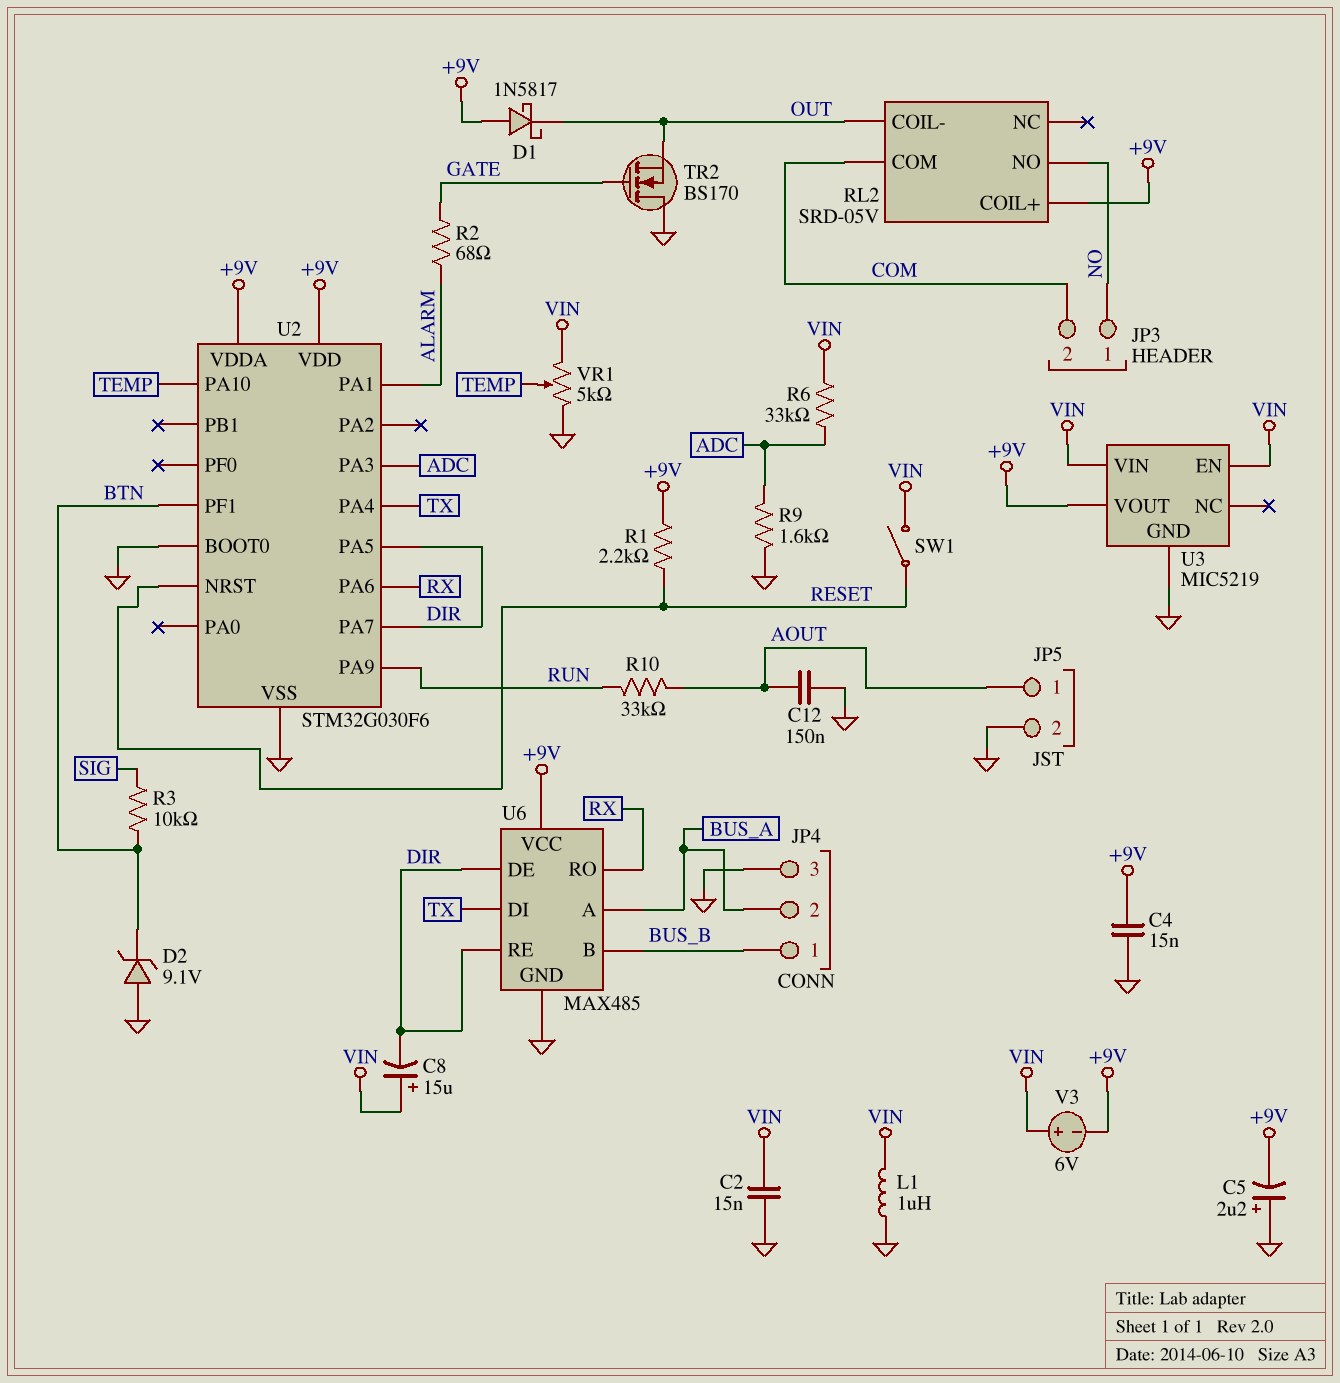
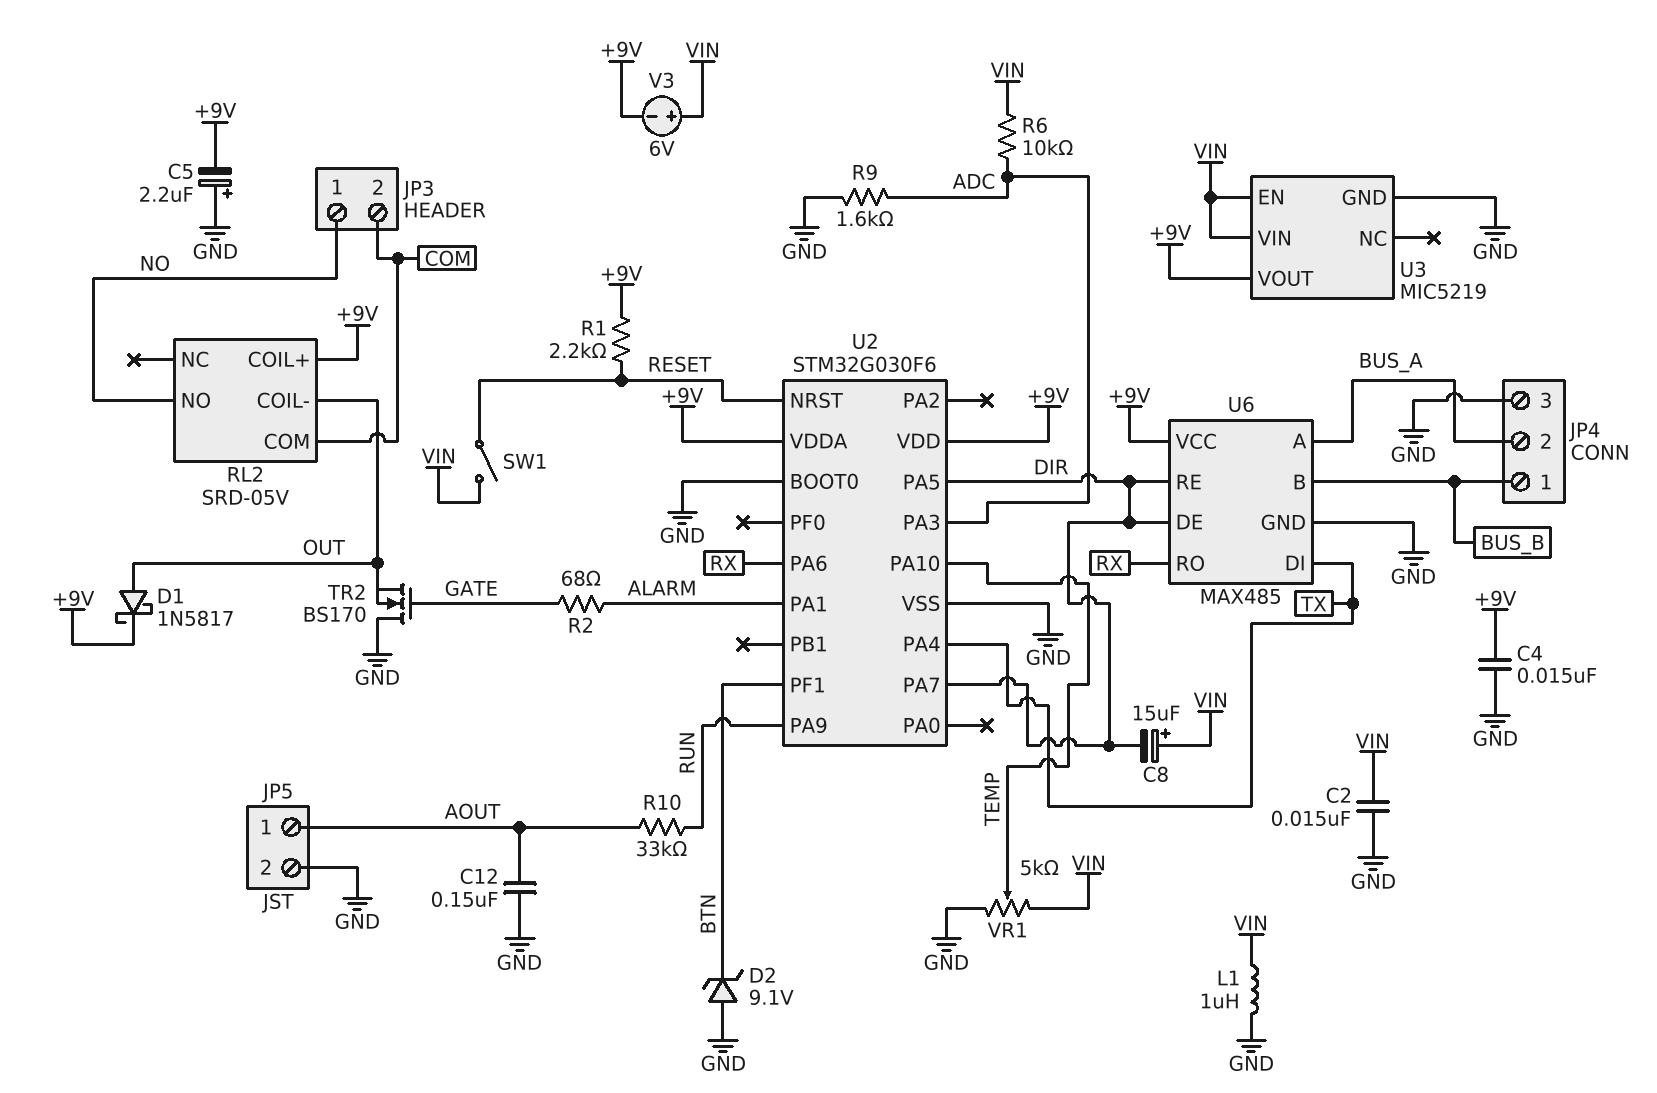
D1: schottky 1N5817 (A +9V, K OUT) -> schottky 1N5817 (A OUT, K +9V)
R3: 10k (BTN, SIG) -> none
R6: 33k (ADC, VIN) -> 10k (ADC, VIN)

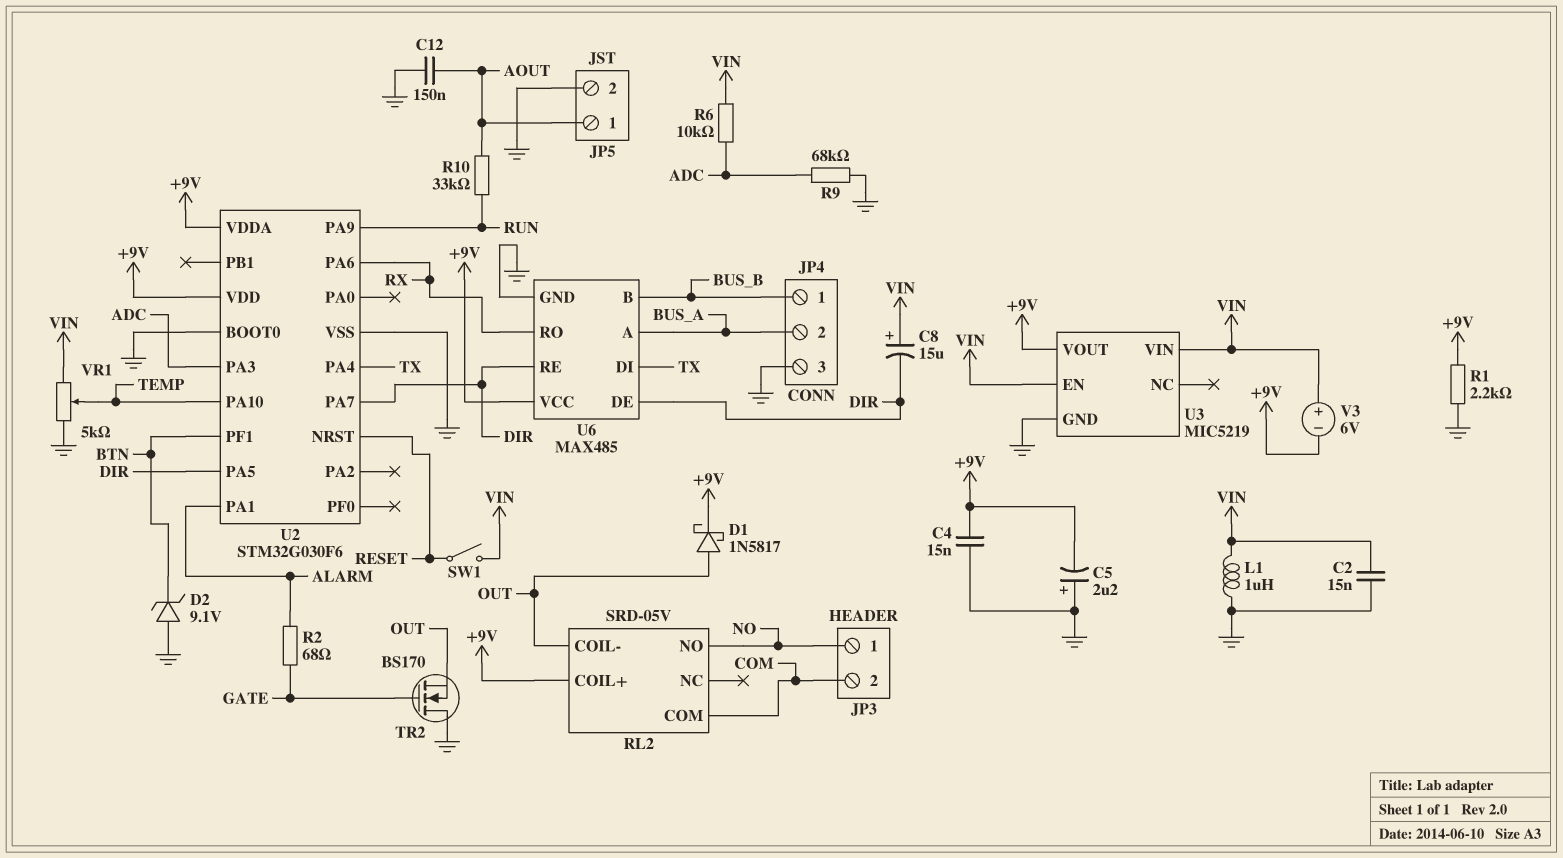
R1: 2.2k (+9V, RESET) -> 2.2k (+9V, GND)
R9: 1.6k (ADC, GND) -> 68k (ADC, GND)

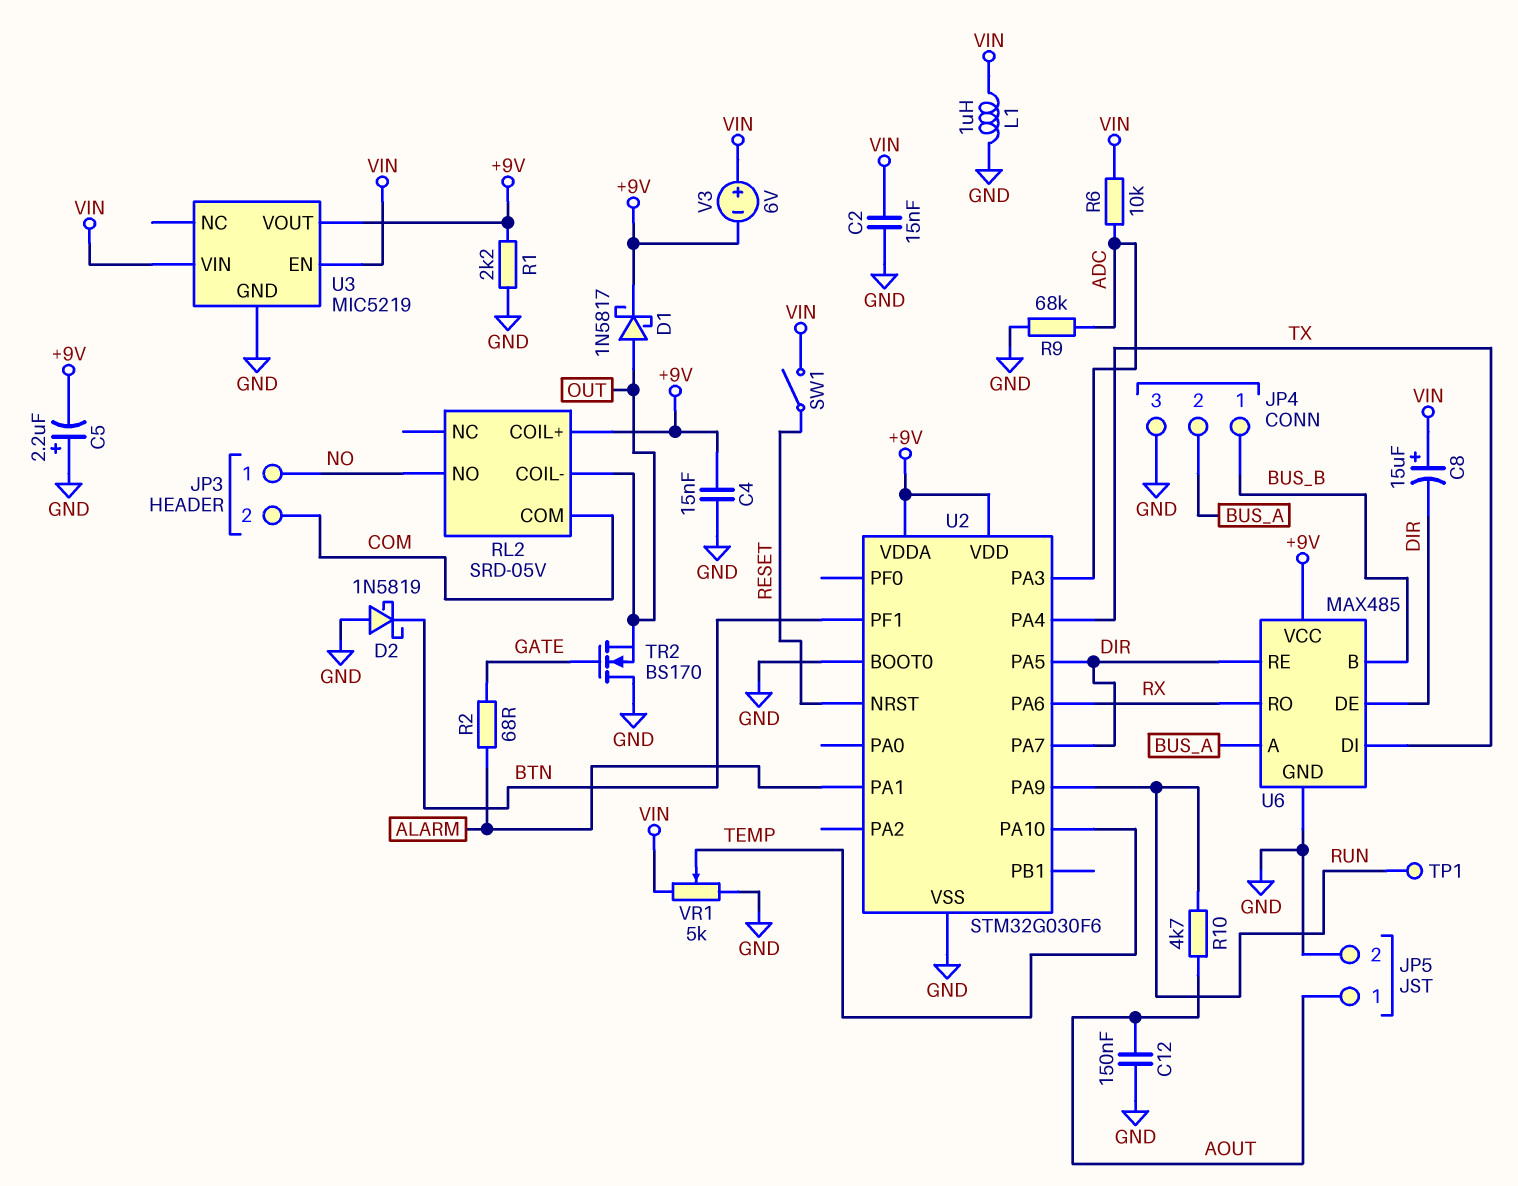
D2: zener 9.1V (A GND, K BTN) -> schottky 1N5819 (A GND, K BTN)
R10: 33k (AOUT, RUN) -> 4.7k (AOUT, RUN)
TP1: none -> test point (RUN)

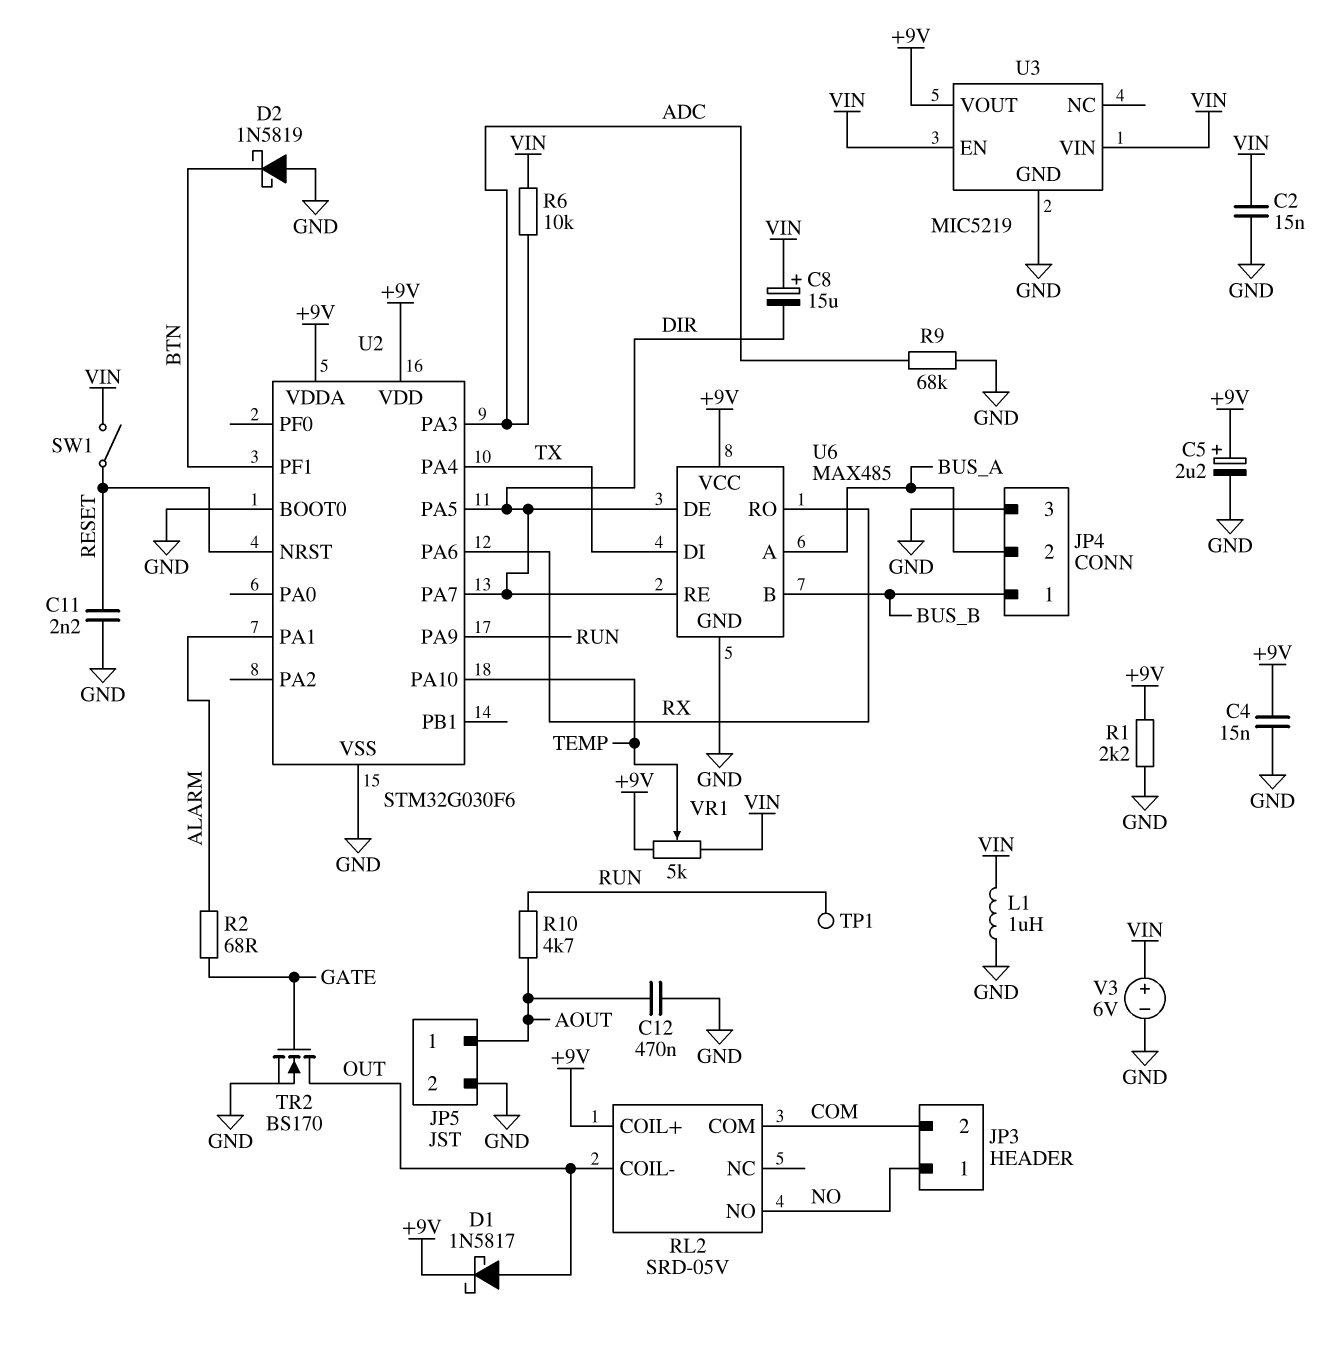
C5: 2.2uF (plus GND, minus +9V) -> 2.2uF (plus +9V, minus GND)
C11: none -> 2.2nF (GND, RESET)
C12: 150nF (AOUT, GND) -> 470nF (AOUT, GND)
TR2: NMOS BS170 (G GATE, D GND, S OUT) -> NMOS BS170 (G GATE, D OUT, S GND)
V3: 6V (plus VIN, minus +9V) -> 6V (plus VIN, minus GND)
VR1: 5k (GND, VIN, wiper TEMP) -> 5k (+9V, VIN, wiper TEMP)

